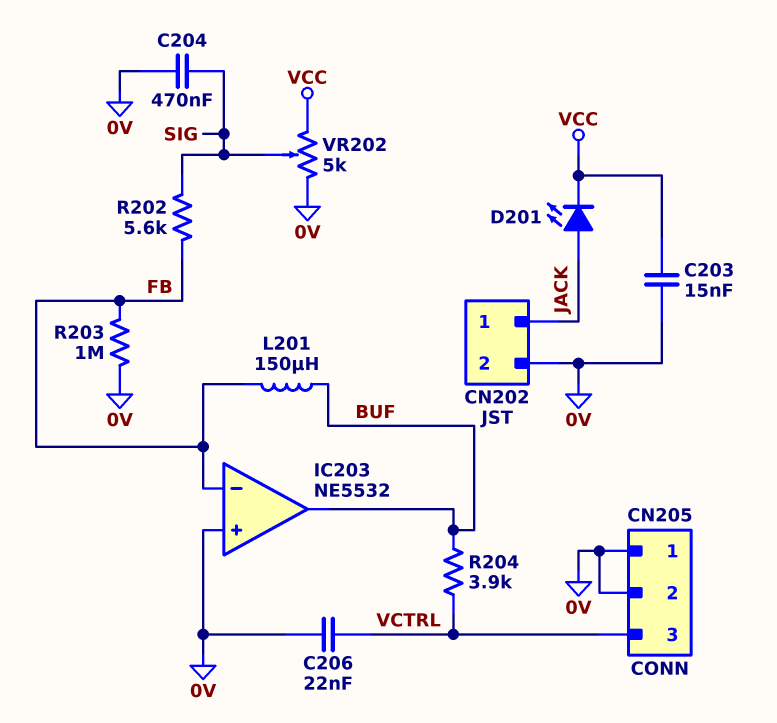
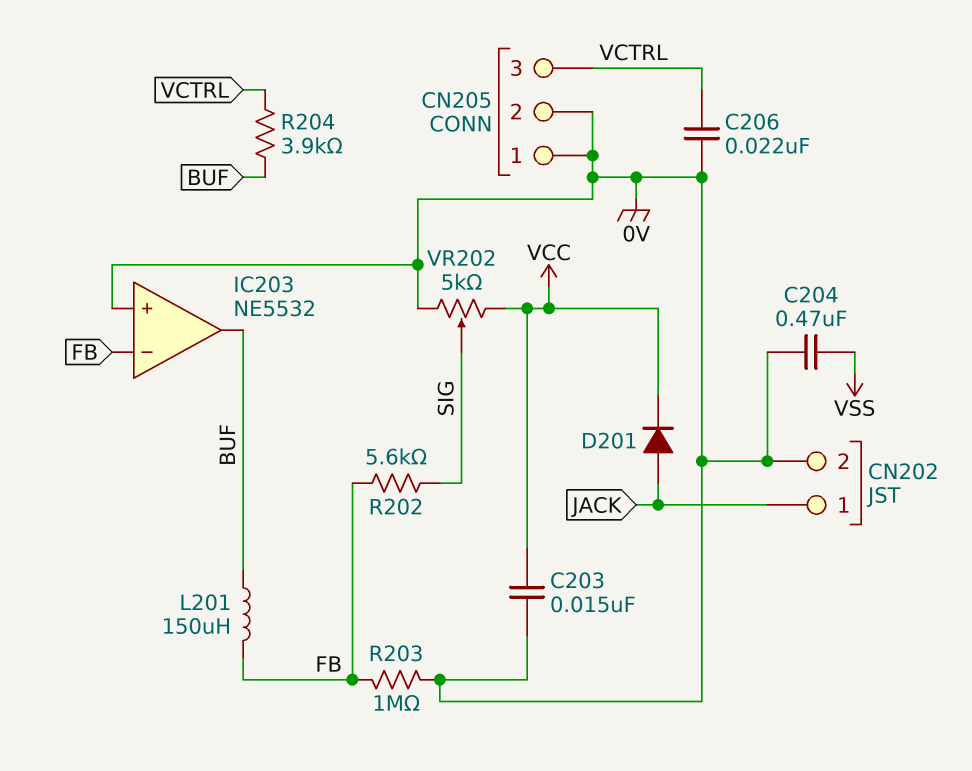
C204: 470nF (0V, SIG) -> 470nF (0V, VSS)
D201: LED (A JACK, K VCC) -> diode (A JACK, K VCC)

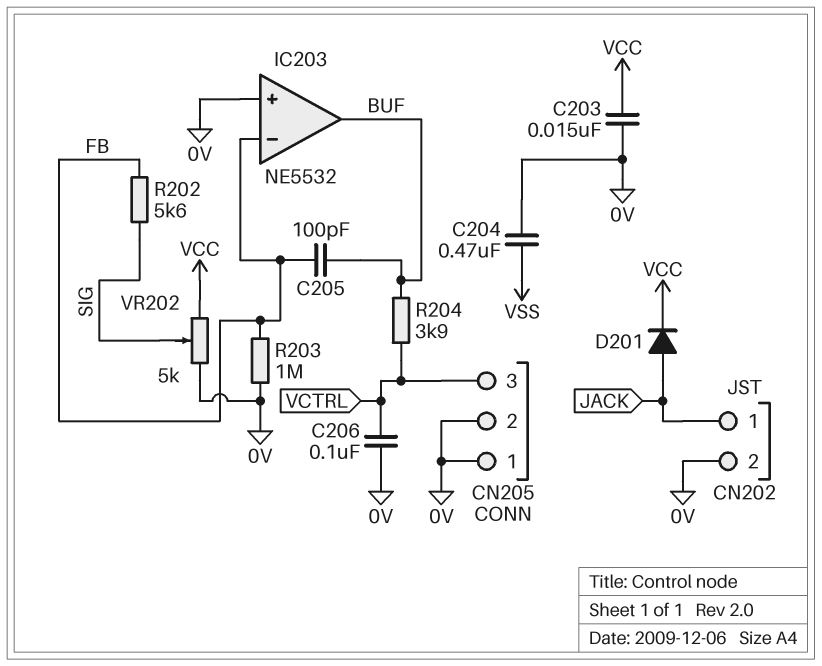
C205: none -> 100pF (BUF, FB)
C206: 22nF (0V, VCTRL) -> 100nF (0V, VCTRL)
L201: 150uH (BUF, FB) -> none

